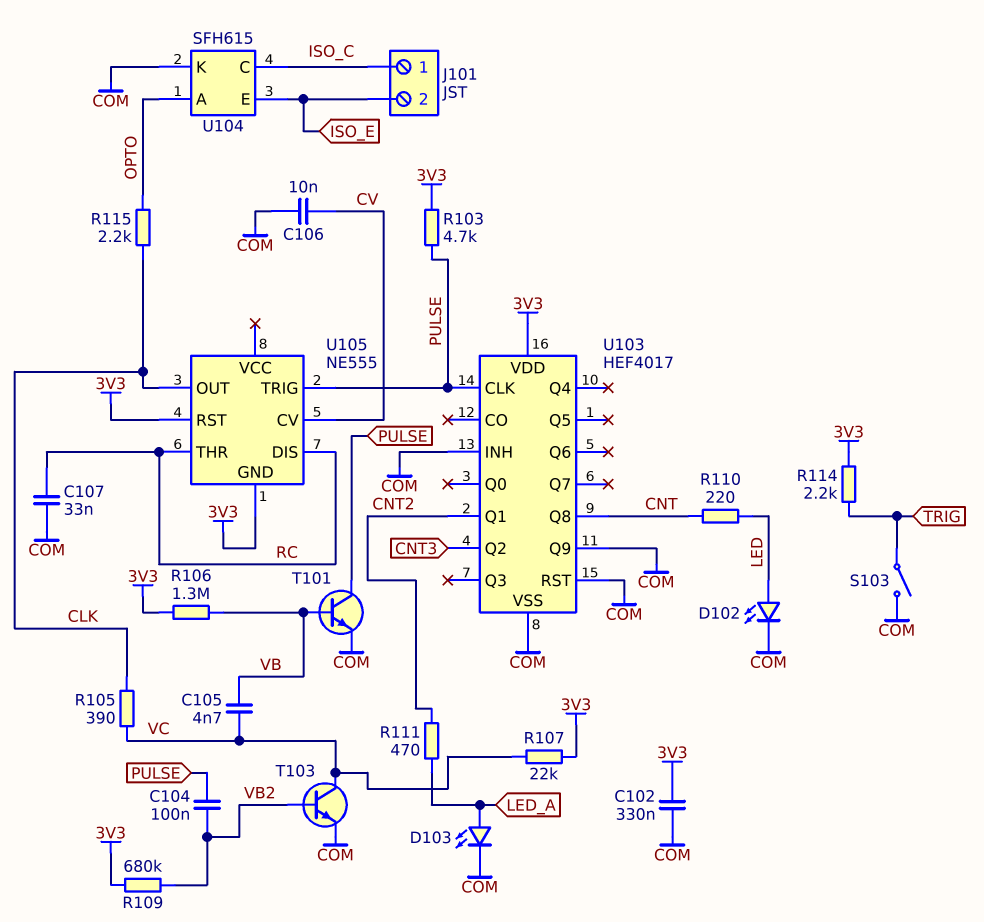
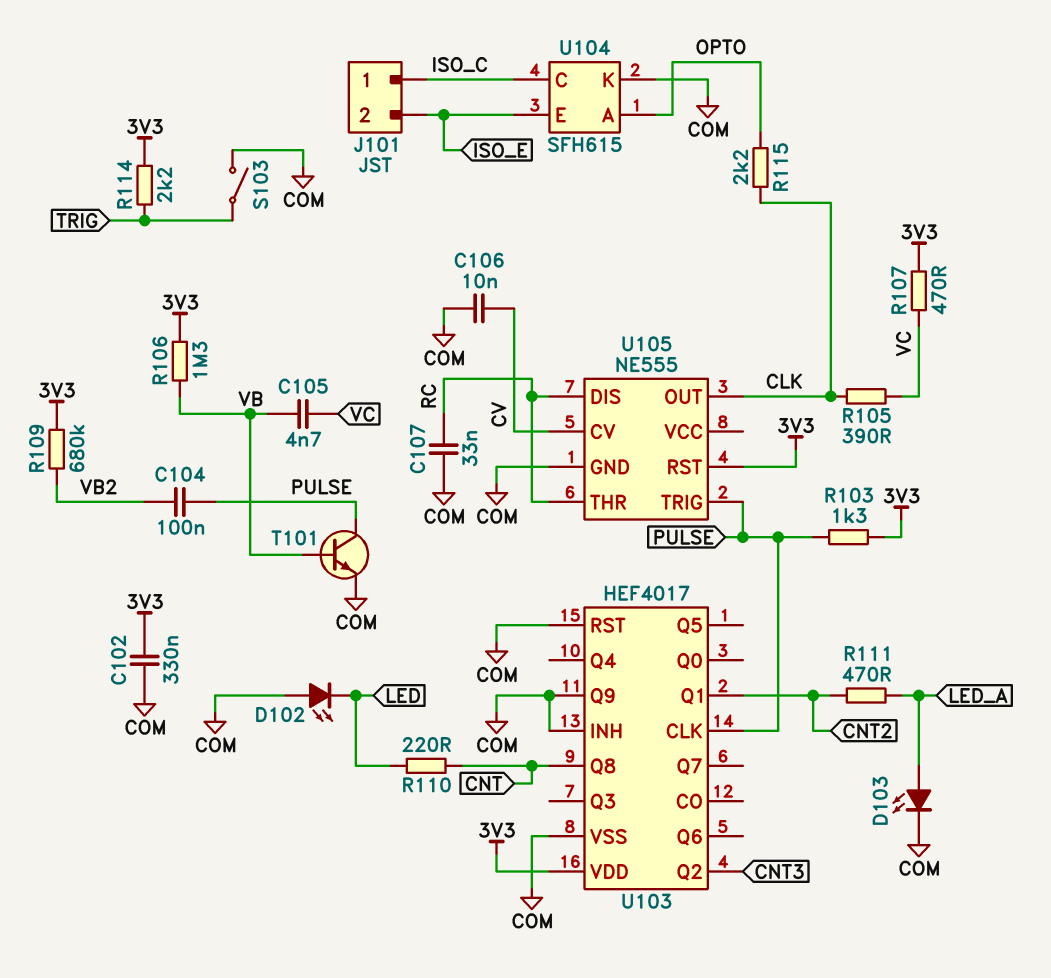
D102: LED (A LED, K COM) -> LED (A COM, K LED)
R103: 4.7k (3V3, PULSE) -> 1.3k (3V3, PULSE)
R107: 22k (3V3, VC) -> 470 (3V3, VC)
T103: NPN (B VB2, C VC, E COM) -> none
U105 pin GND: 3V3 -> COM

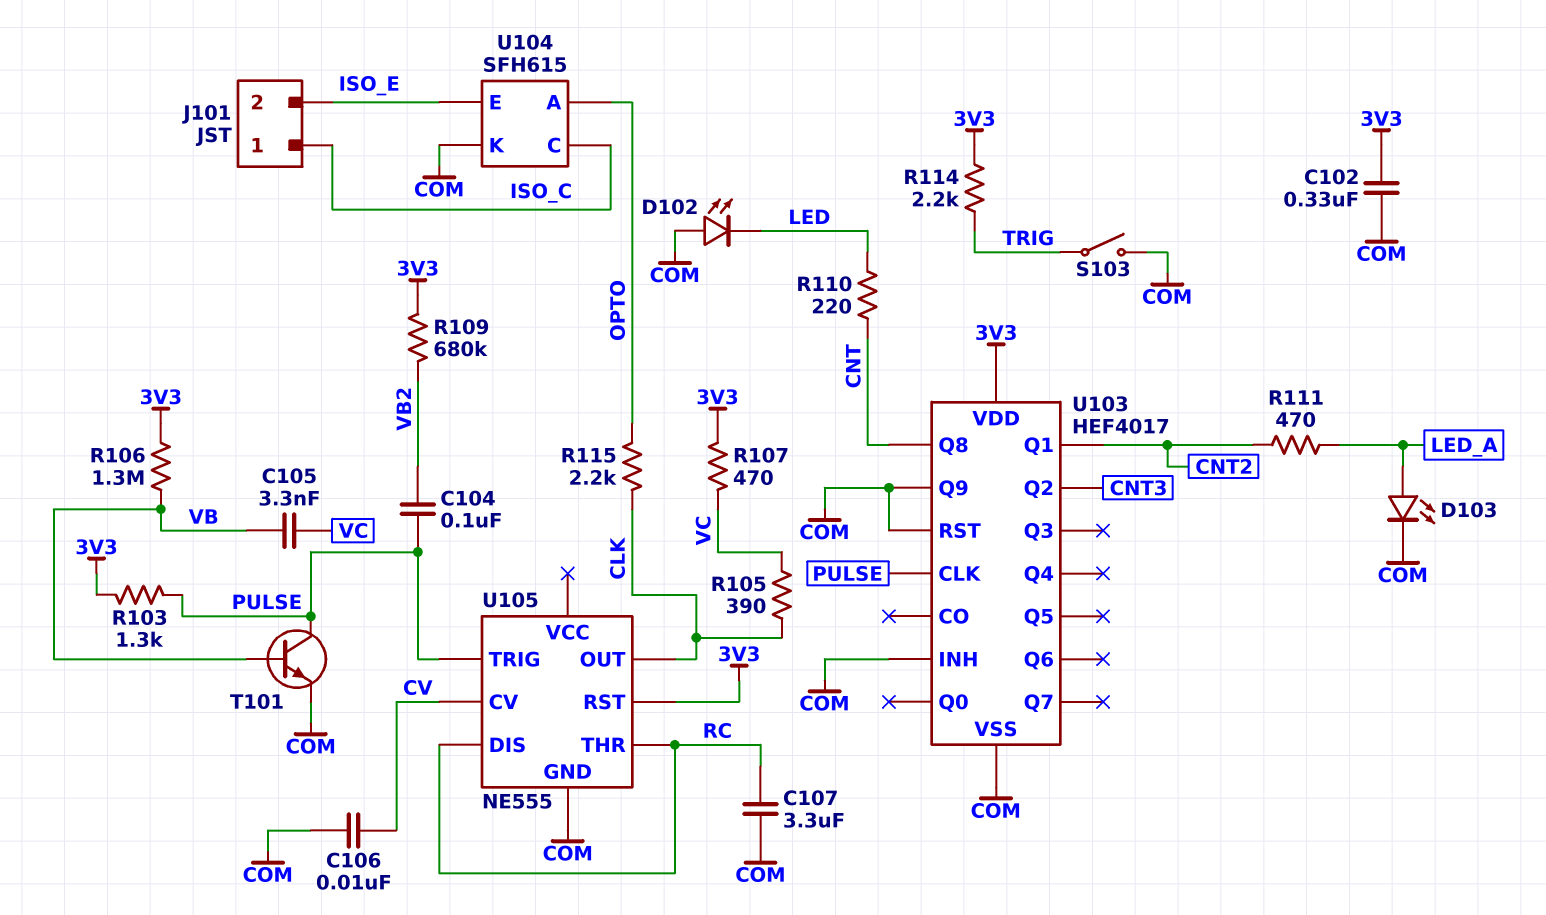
C105: 4.7nF (VB, VC) -> 3.3nF (VB, VC)
C107: 33nF (COM, RC) -> 3.3uF (COM, RC)

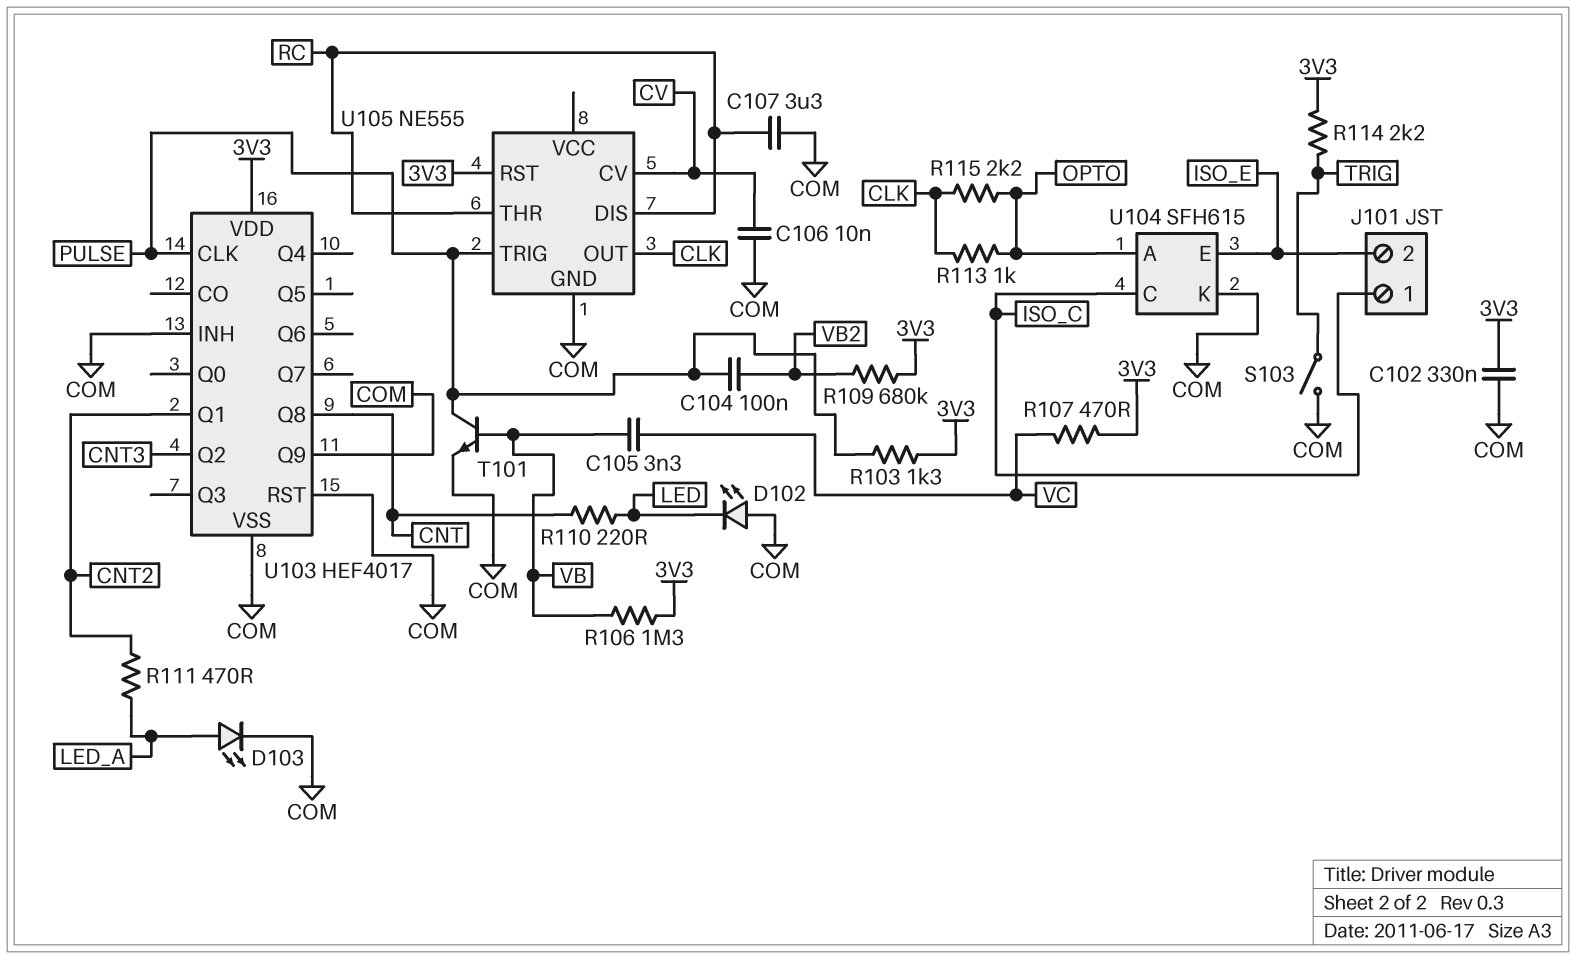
R105: 390 (CLK, VC) -> none
R113: none -> 1k (CLK, OPTO)

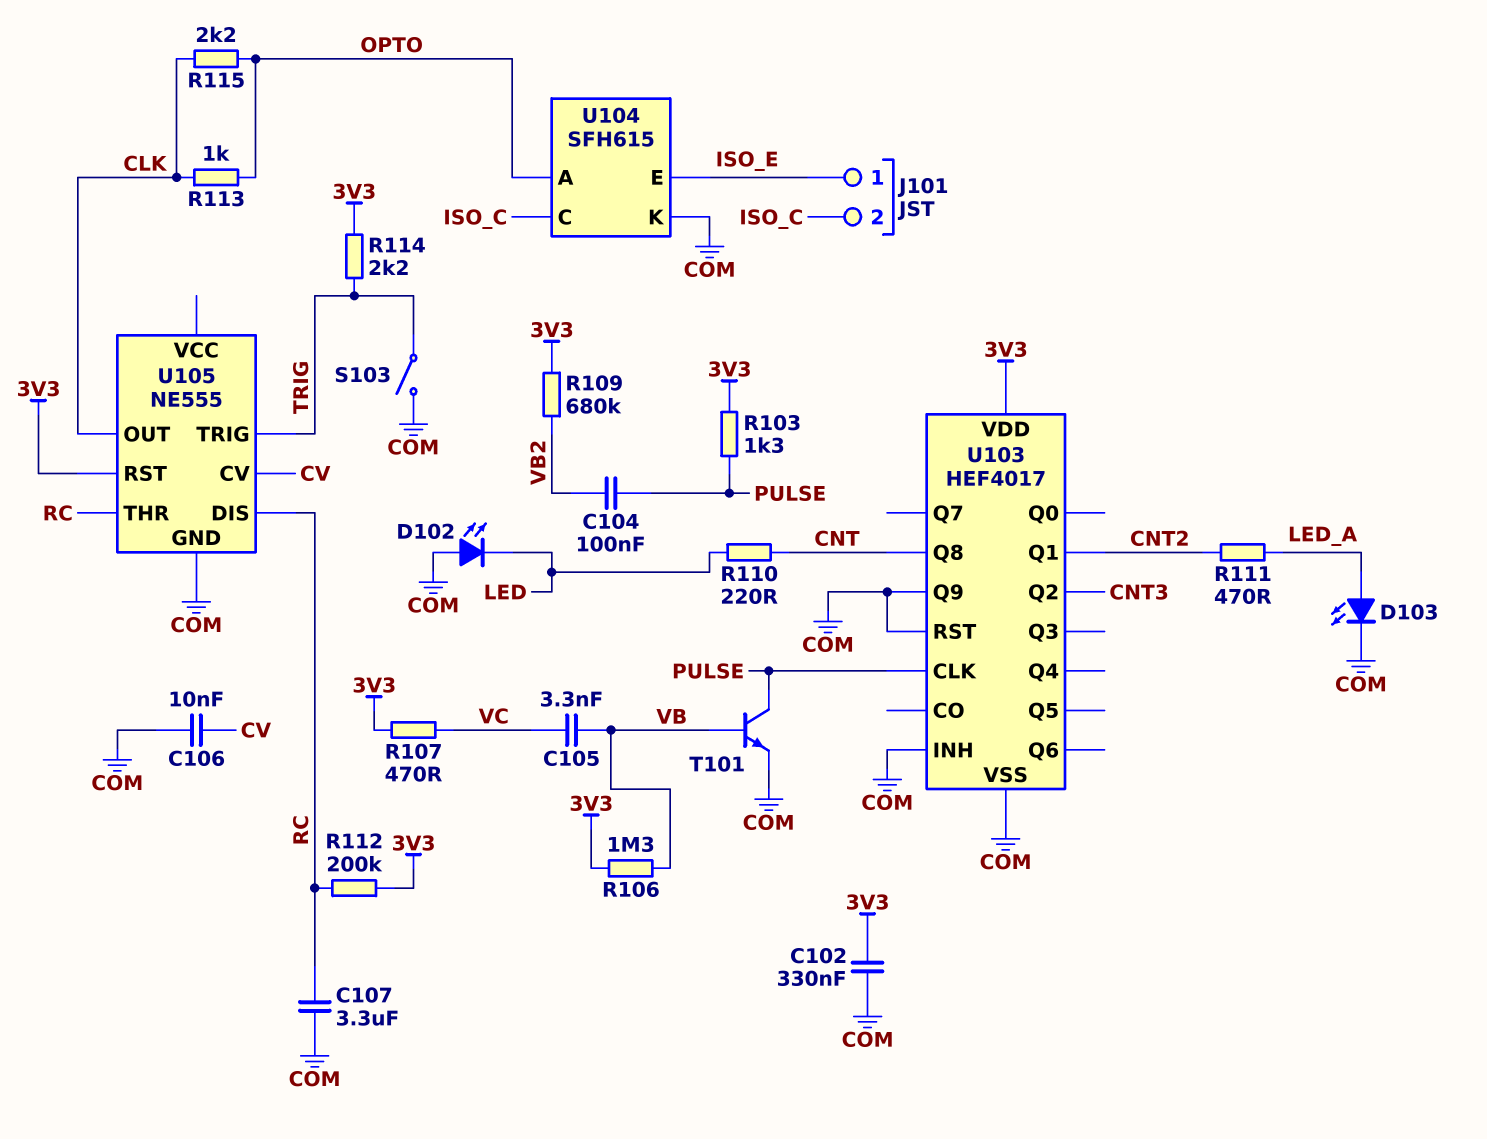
J101 pin 1: ISO_C -> ISO_E
J101 pin 2: ISO_E -> ISO_C
R112: none -> 200k (3V3, RC)
U105 pin TRIG: PULSE -> TRIG

